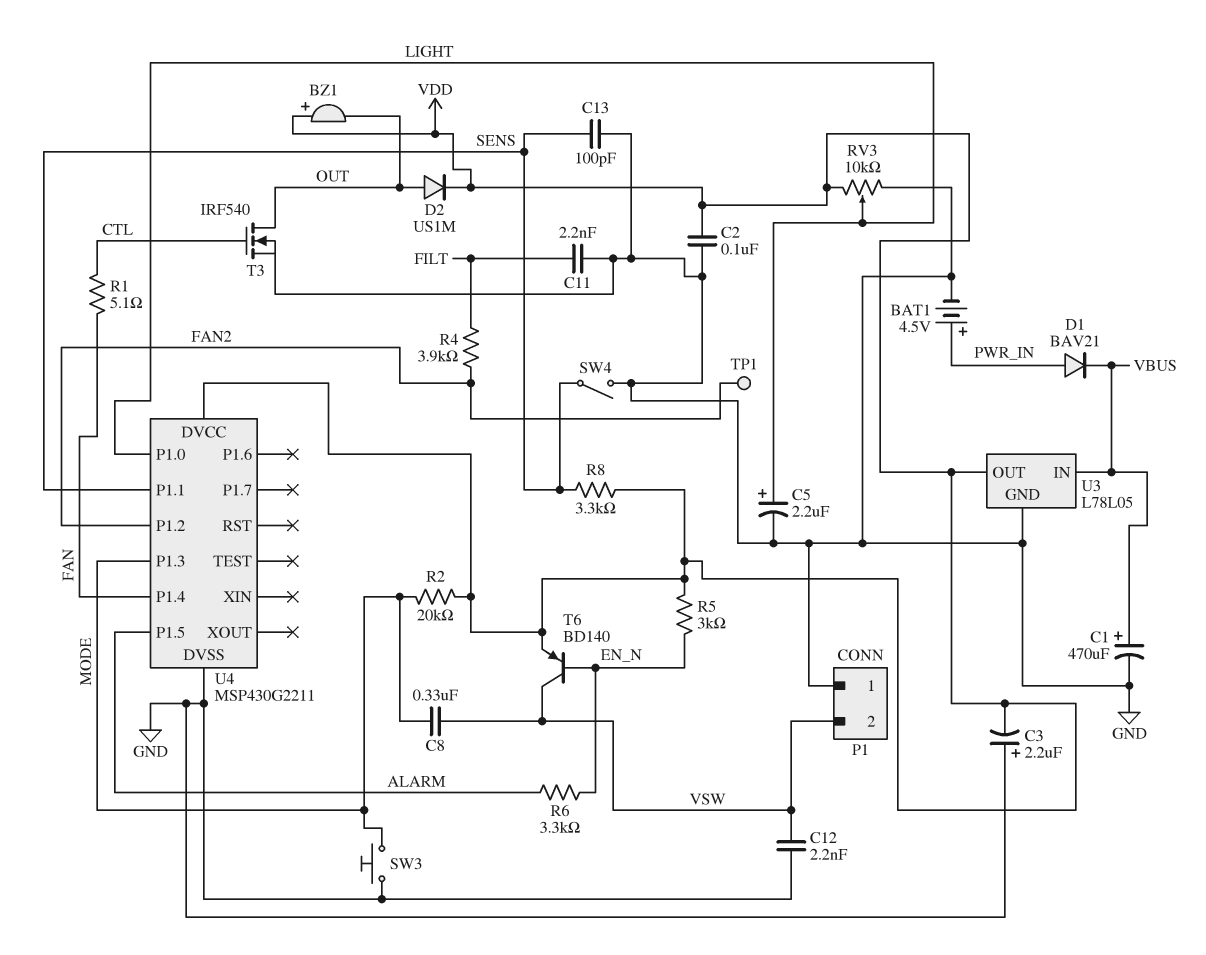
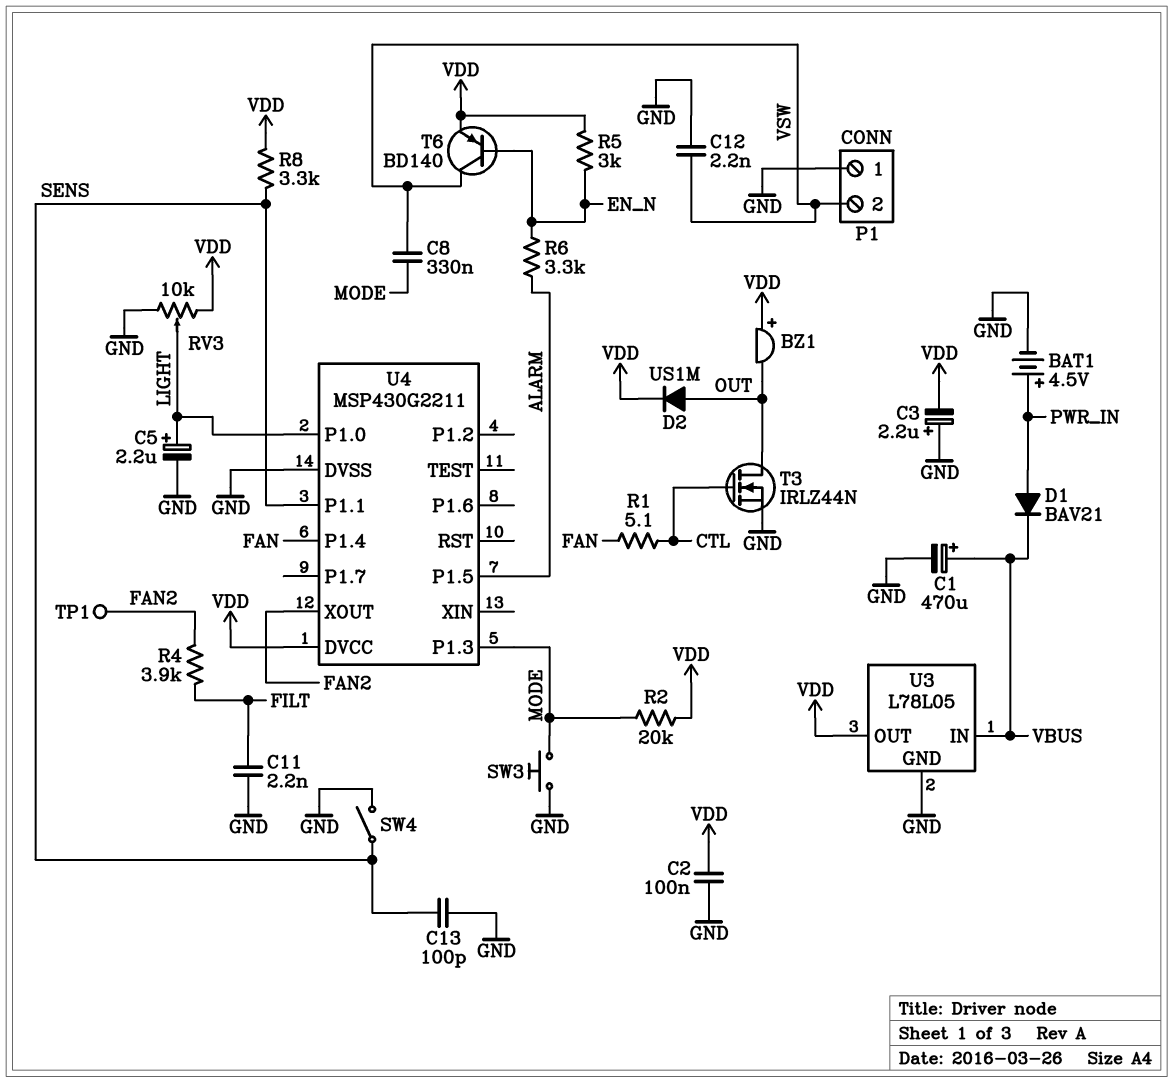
T3: NMOS IRF540 (G CTL, D OUT, S GND) -> NMOS IRLZ44N (G CTL, D OUT, S GND)
U4 pin P1.2: FAN2 -> none
U4 pin XOUT: none -> FAN2

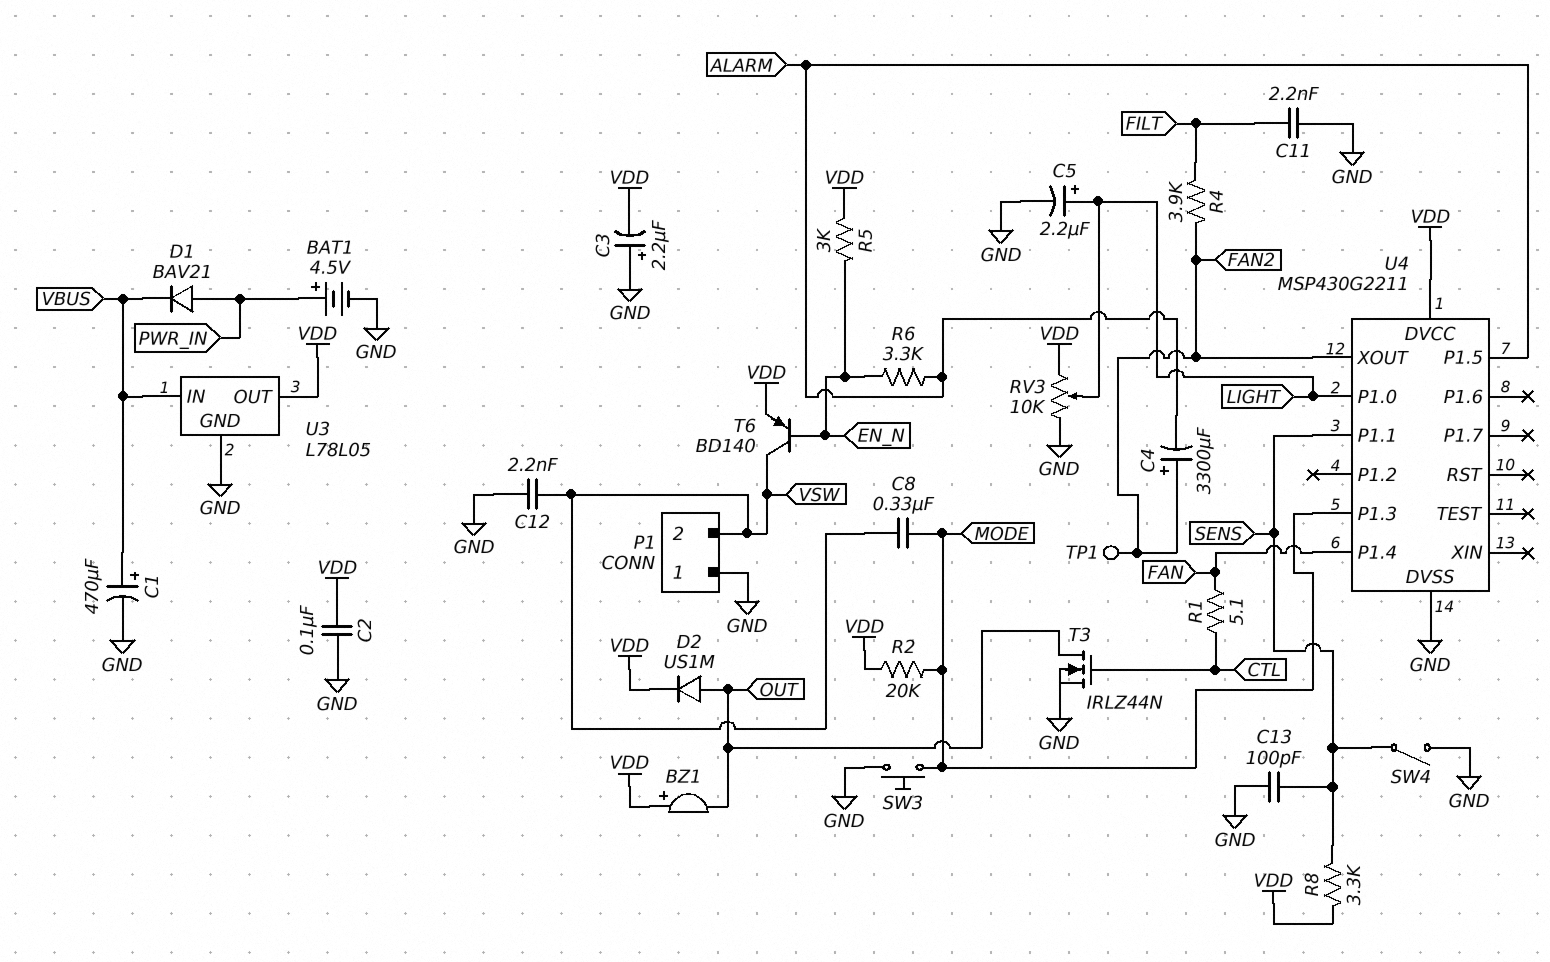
C4: none -> 3300uF (plus FAN2, minus ALARM)

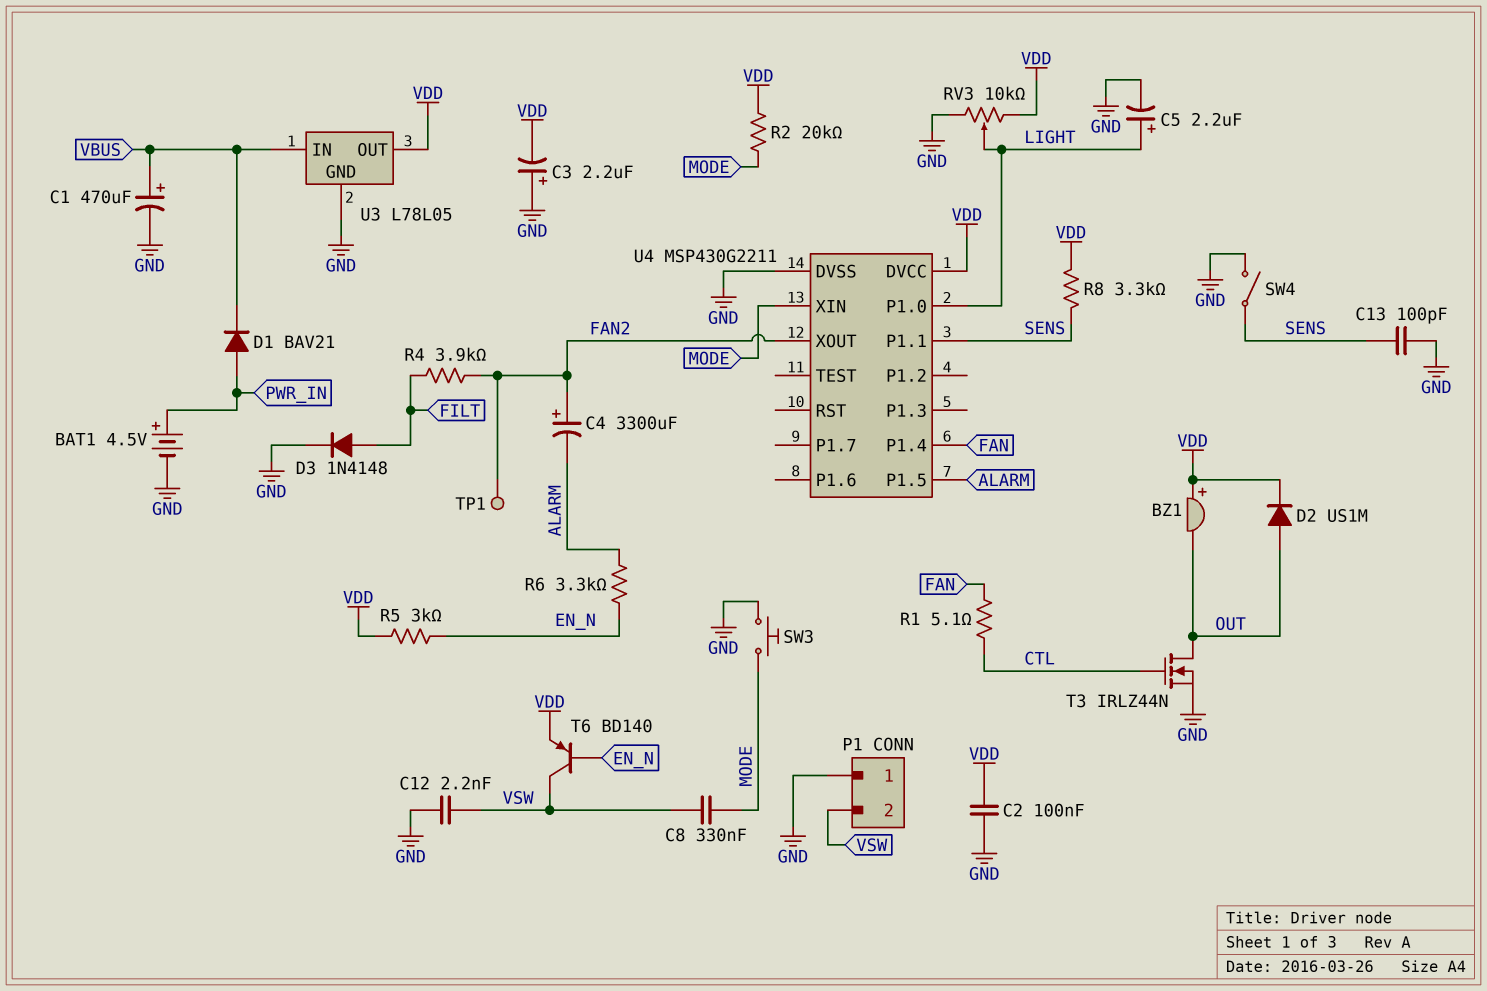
C11: 2.2nF (FILT, GND) -> none
D3: none -> diode 1N4148 (A FILT, K GND)
U4 pin P1.3: MODE -> none
U4 pin XIN: none -> MODE

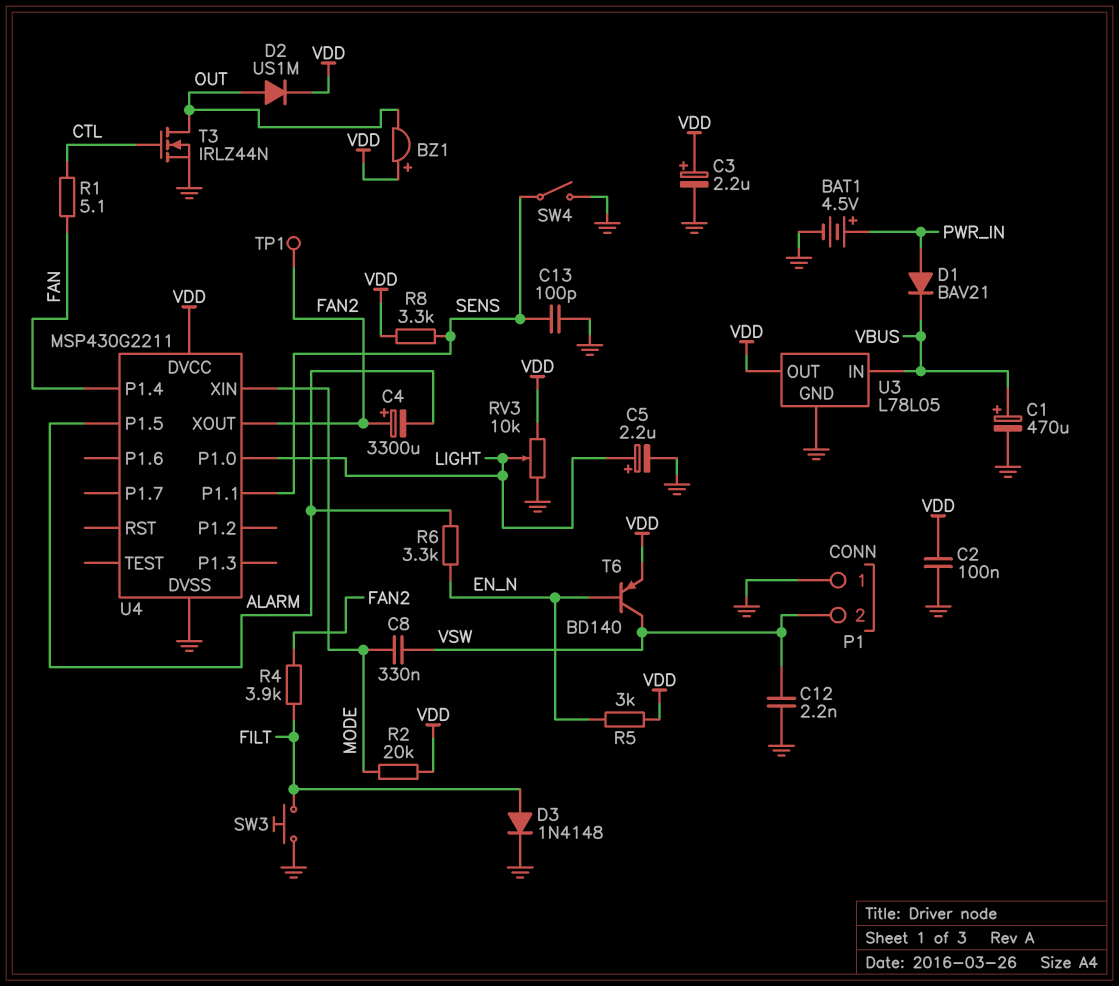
C3: 2.2uF (plus GND, minus VDD) -> 2.2uF (plus VDD, minus GND)
SW3: button (GND, MODE) -> button (FILT, GND)

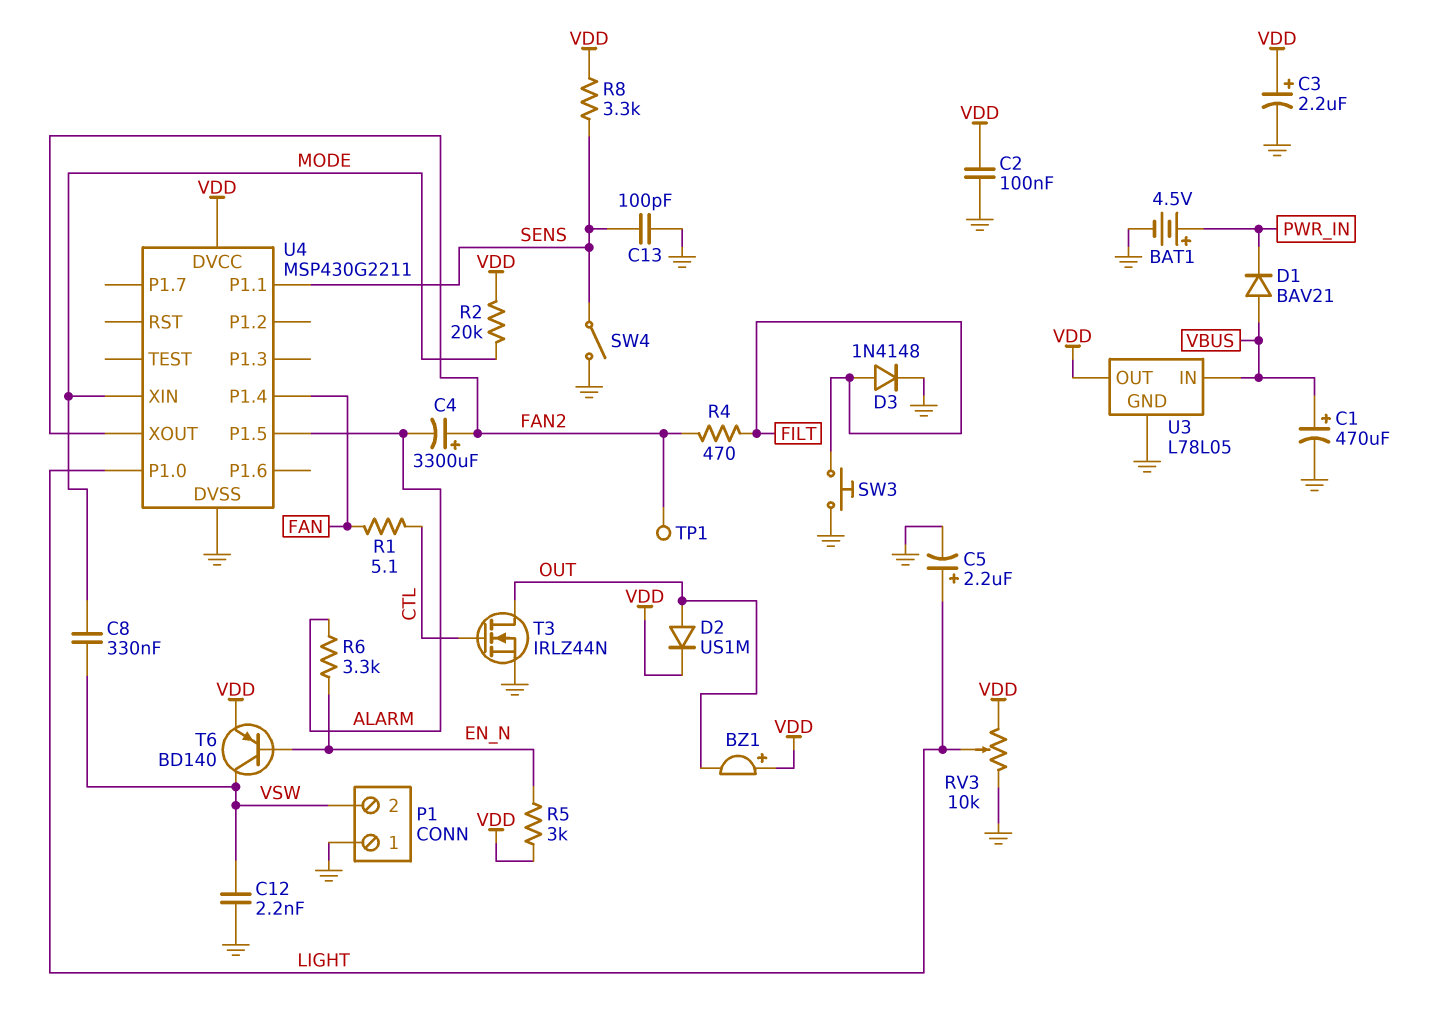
D1: diode BAV21 (A PWR_IN, K VBUS) -> diode BAV21 (A VBUS, K PWR_IN)
R4: 3.9k (FAN2, FILT) -> 470 (FAN2, FILT)

